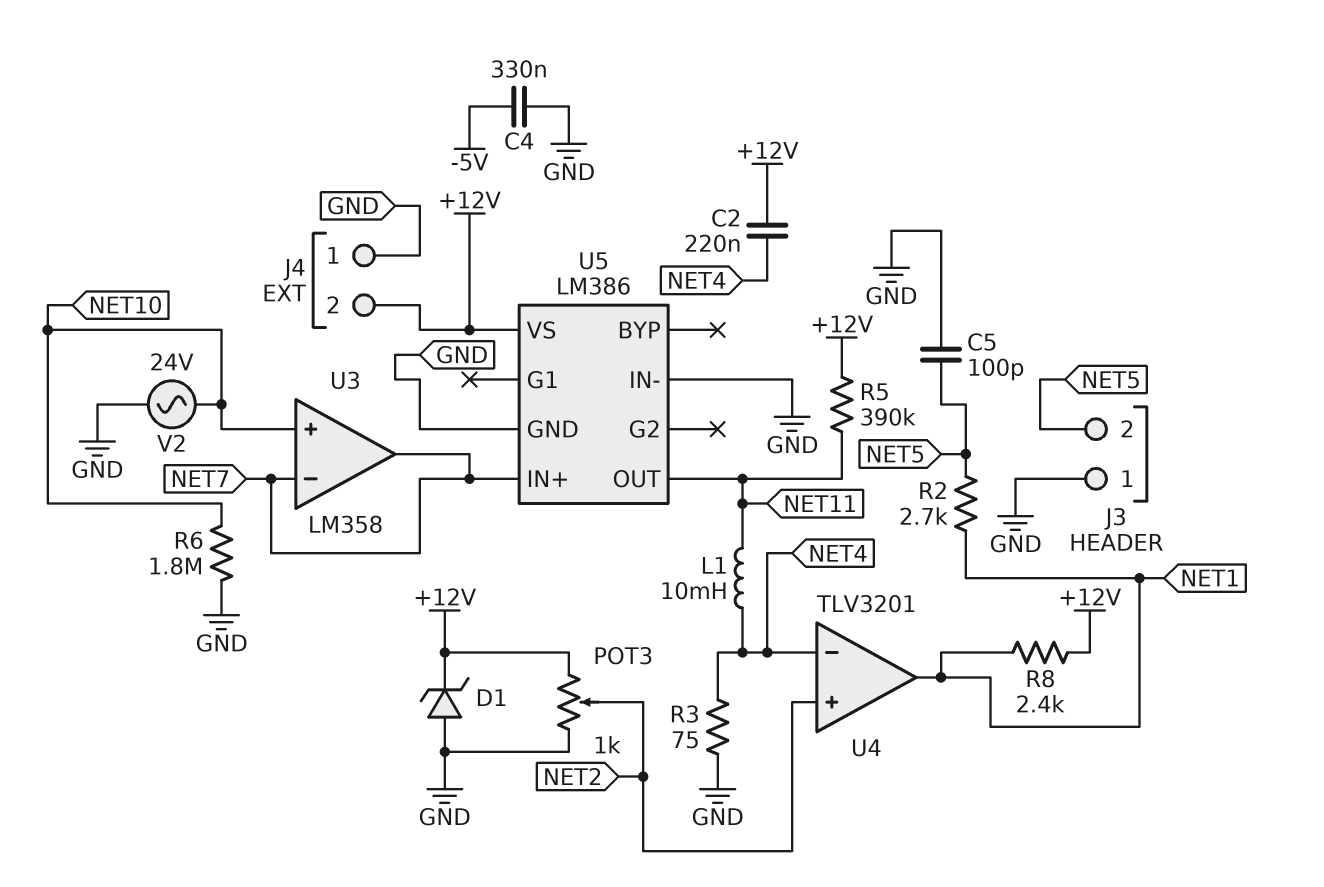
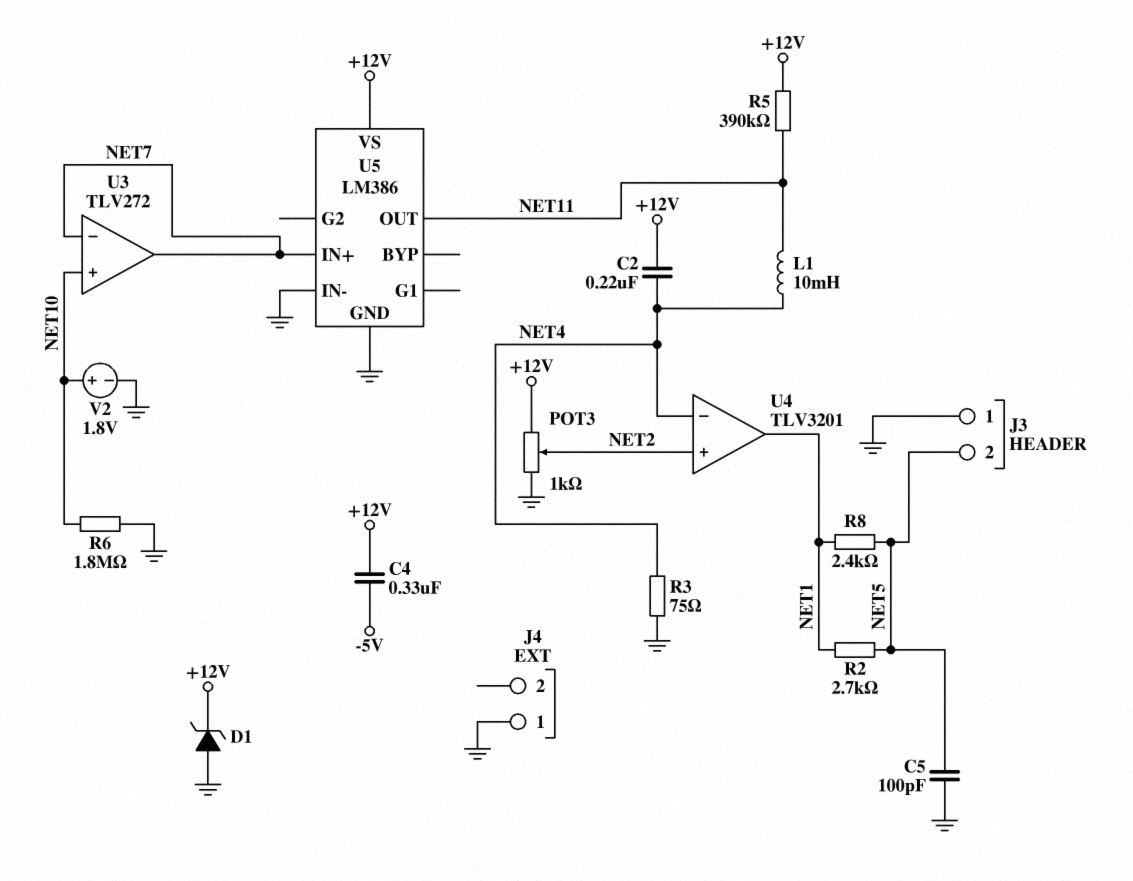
C4: 330nF (-5V, GND) -> 330nF (+12V, -5V)
J4 pin 2: +12V -> none
R8: 2.4k (+12V, NET1) -> 2.4k (NET1, NET5)
U3: LM358 -> TLV272
V2: AC 24V (GND, NET10) -> 1.8V (plus NET10, minus GND)

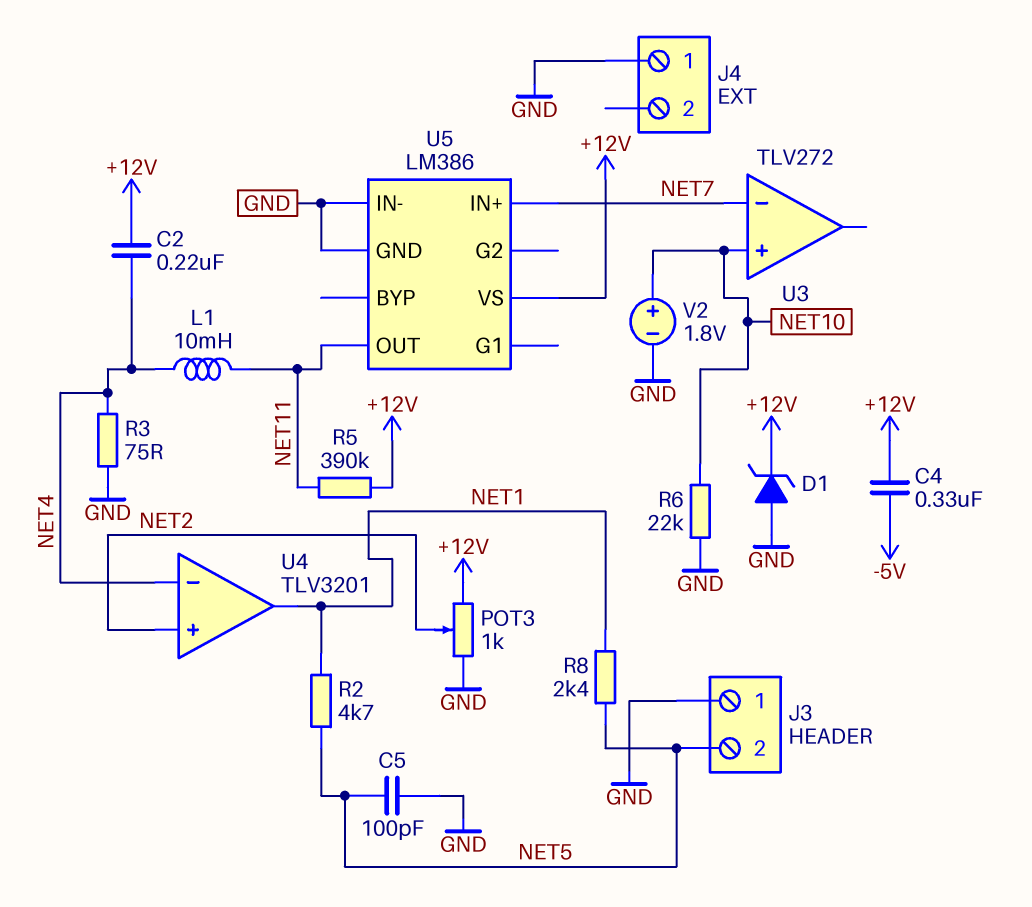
R2: 2.7k (NET1, NET5) -> 4.7k (NET1, NET5)
R6: 1.8M (GND, NET10) -> 22k (GND, NET10)
U3 pin out: NET7 -> none

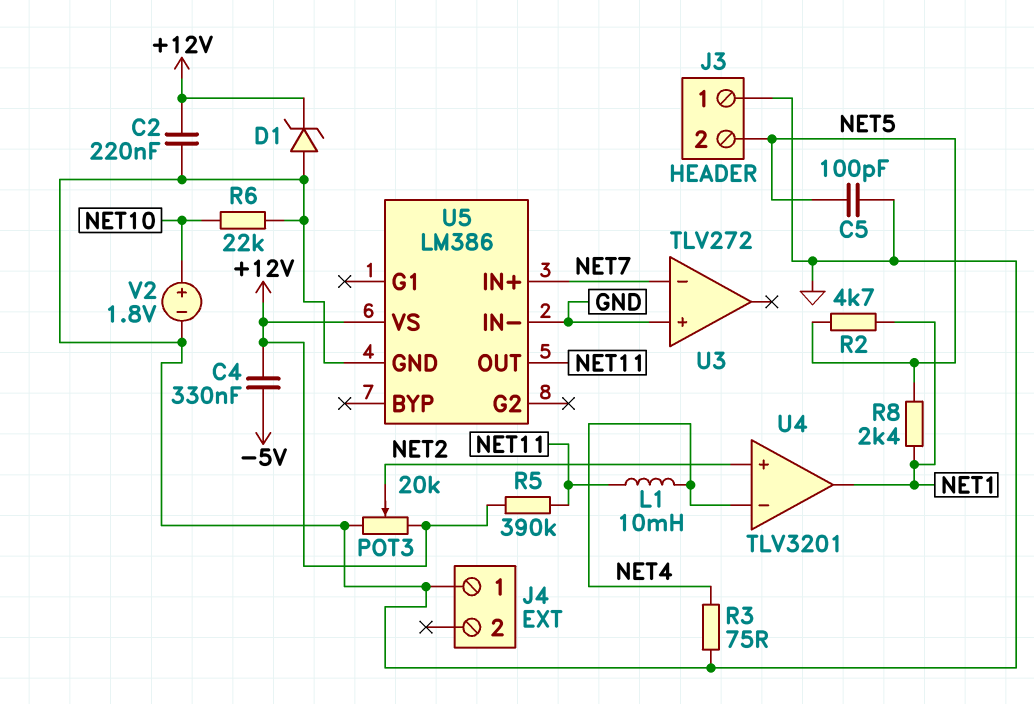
C2: 220nF (+12V, NET4) -> 220nF (+12V, GND)
POT3: 1k (+12V, GND, wiper NET2) -> 20k (+12V, GND, wiper NET2)
U3 pin in+: NET10 -> GND

